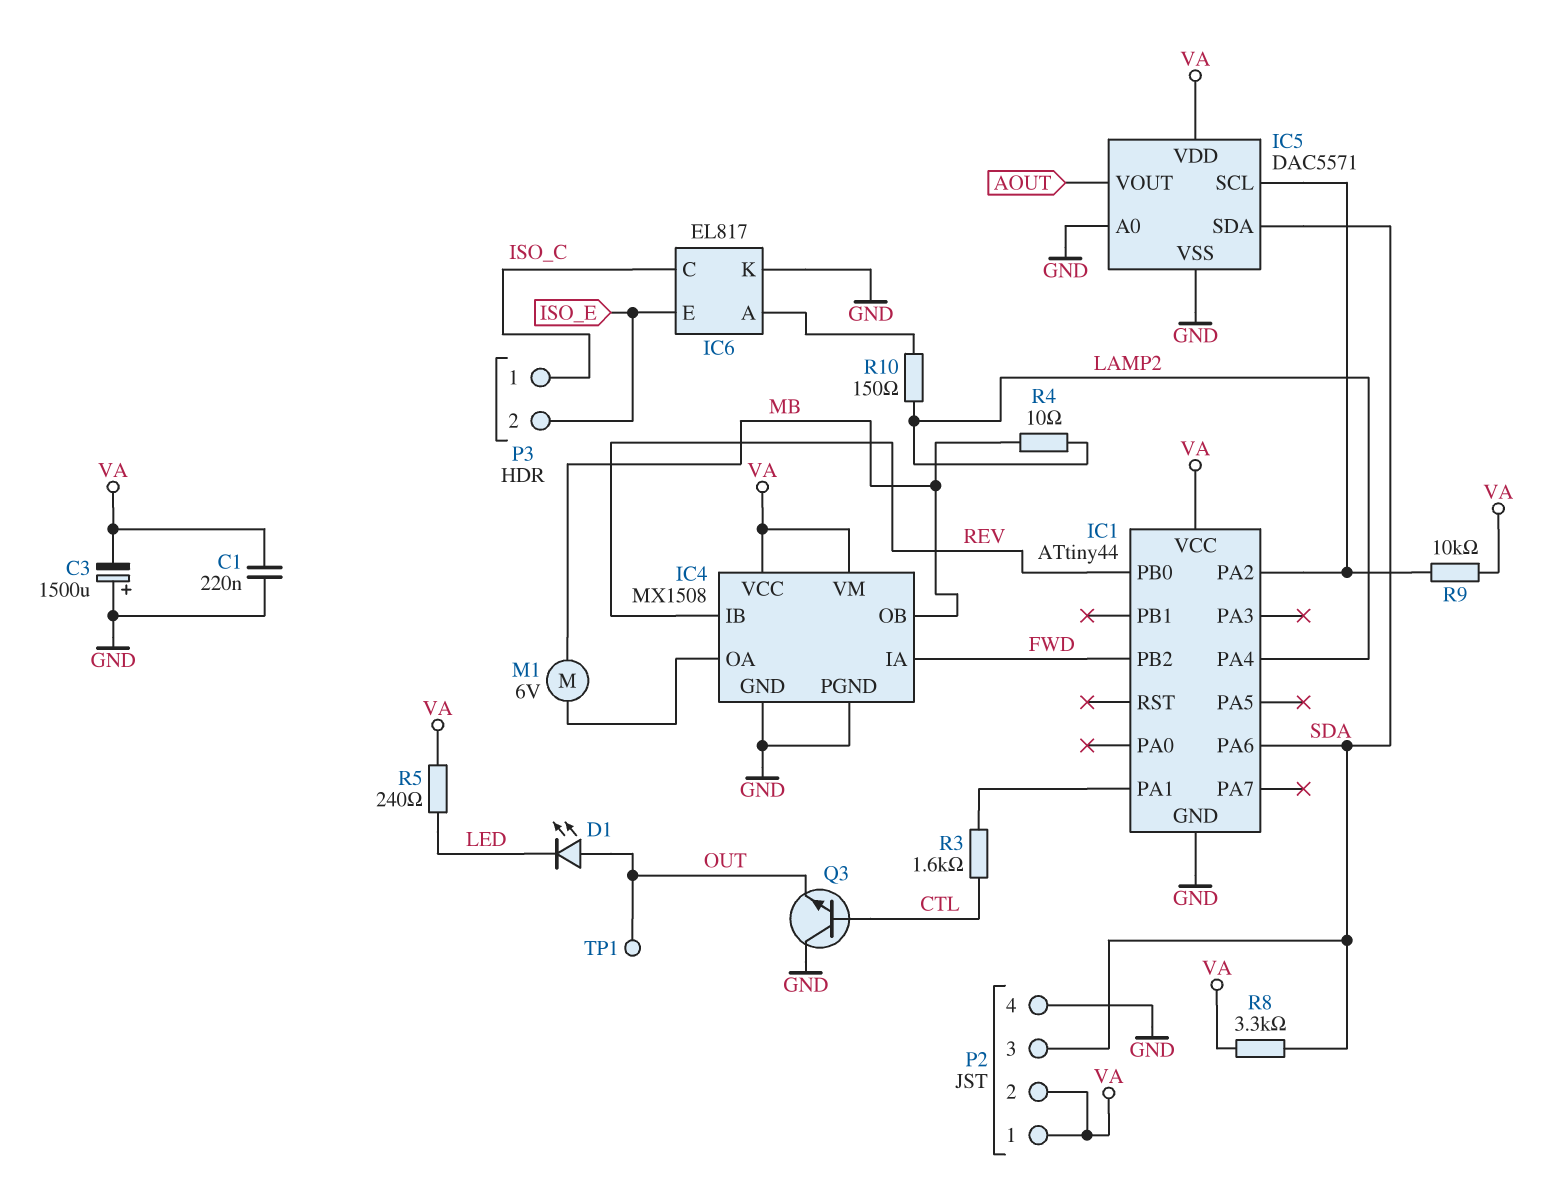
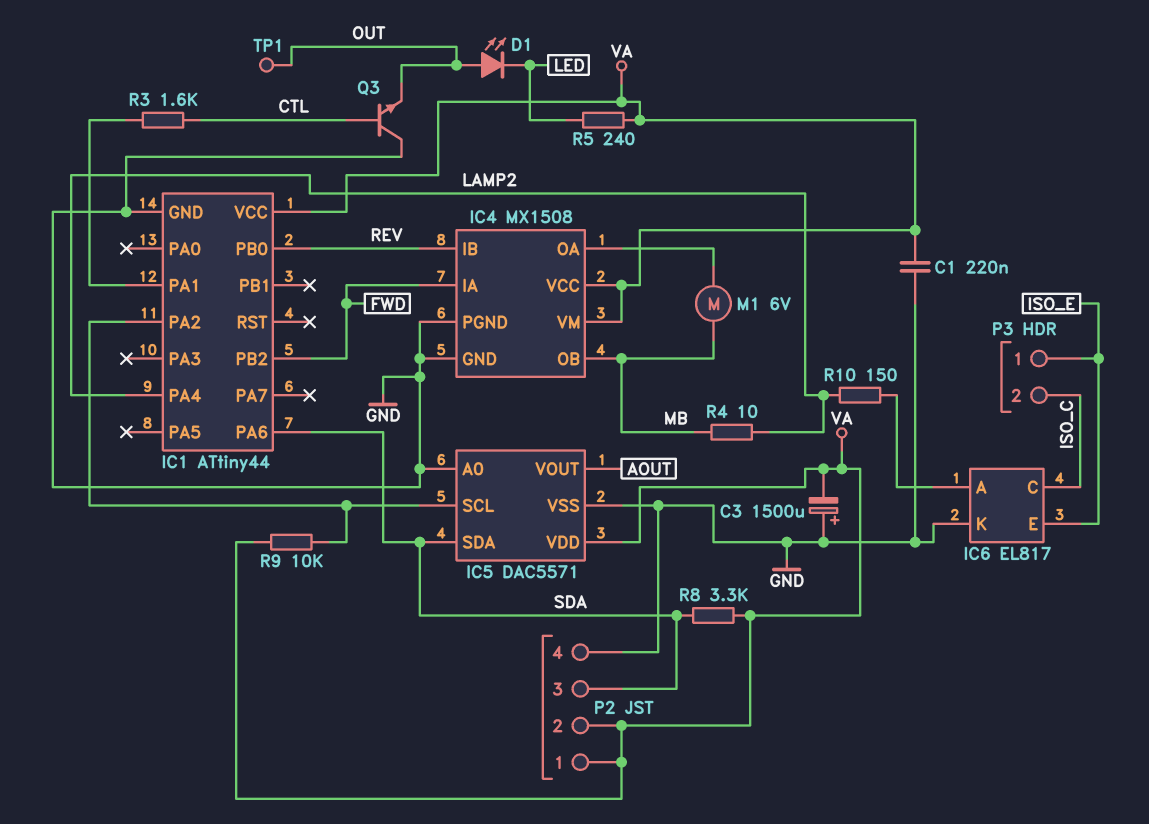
P3 pin 1: ISO_C -> ISO_E
P3 pin 2: ISO_E -> ISO_C

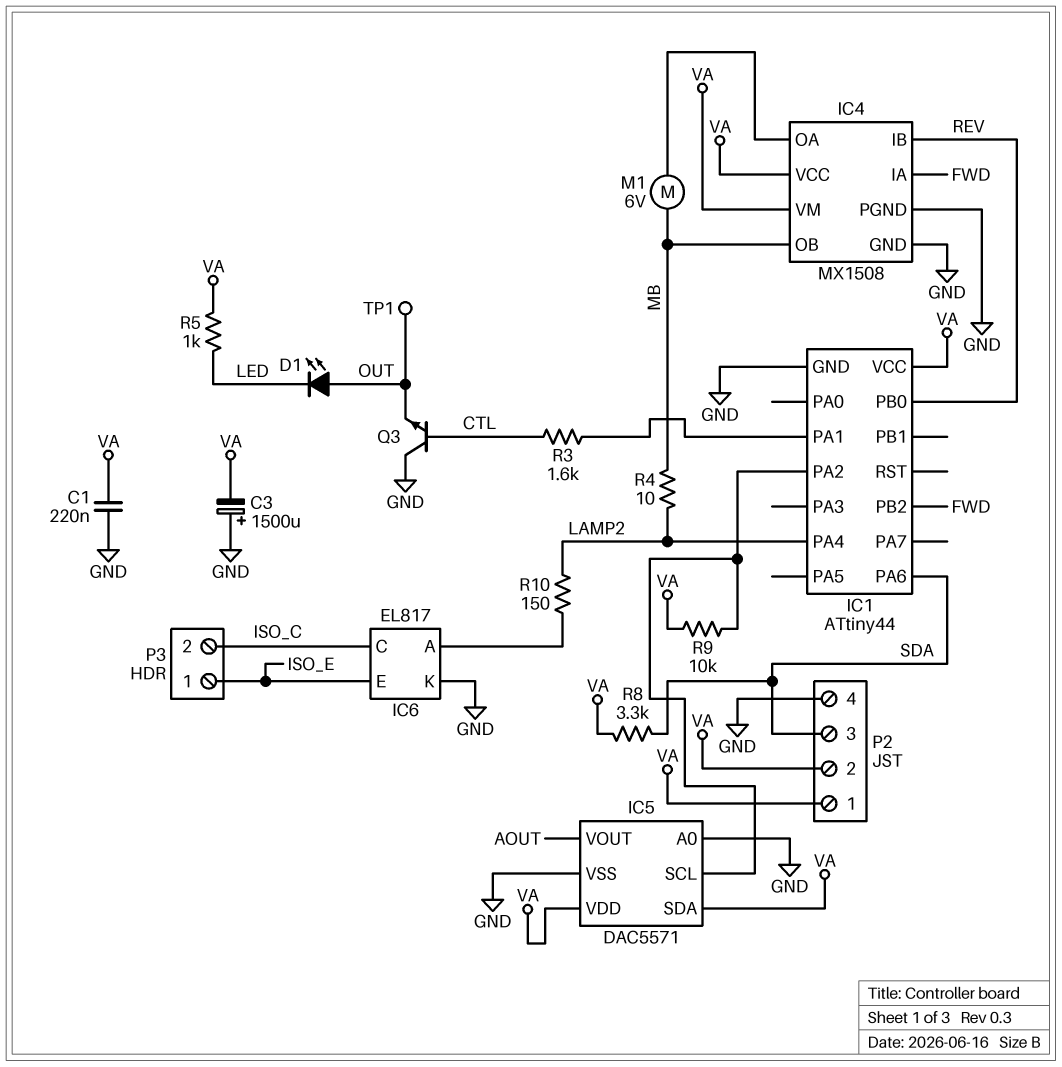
IC5 pin SDA: SDA -> VA
R5: 240 (LED, VA) -> 1k (LED, VA)

